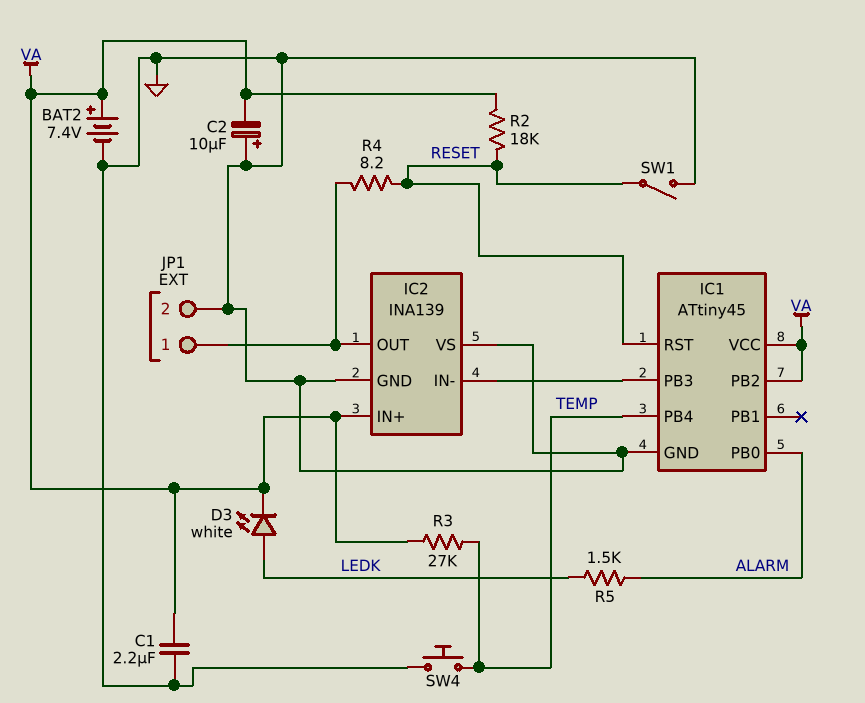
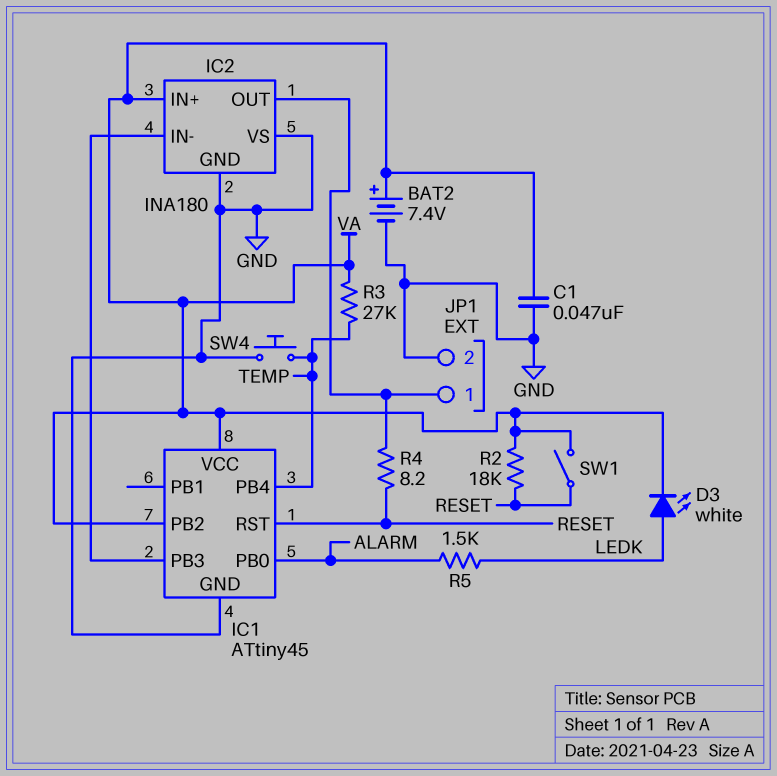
C1: 2.2uF (GND, VA) -> 47nF (GND, VA)
C2: 10uF (plus GND, minus VA) -> none
IC2: INA139 -> INA180
SW1: switch (GND, RESET) -> switch (RESET, VA)

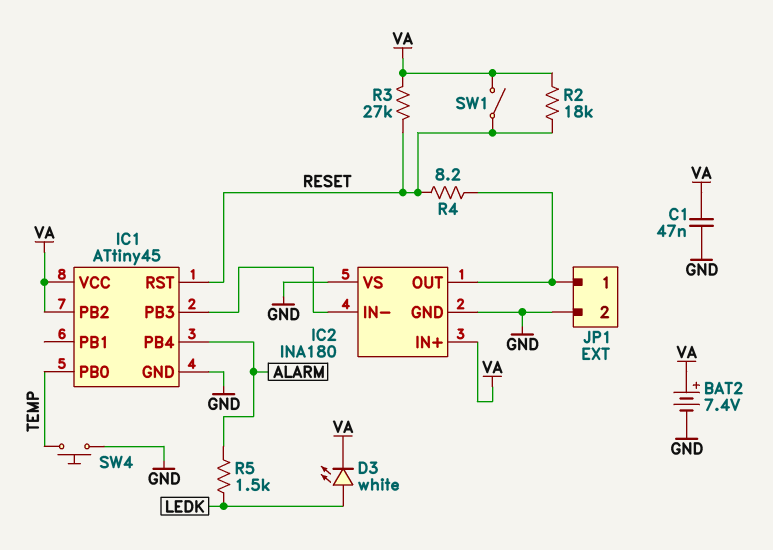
IC1 pin PB0: ALARM -> TEMP
IC1 pin PB4: TEMP -> ALARM
R3: 27k (TEMP, VA) -> 27k (RESET, VA)

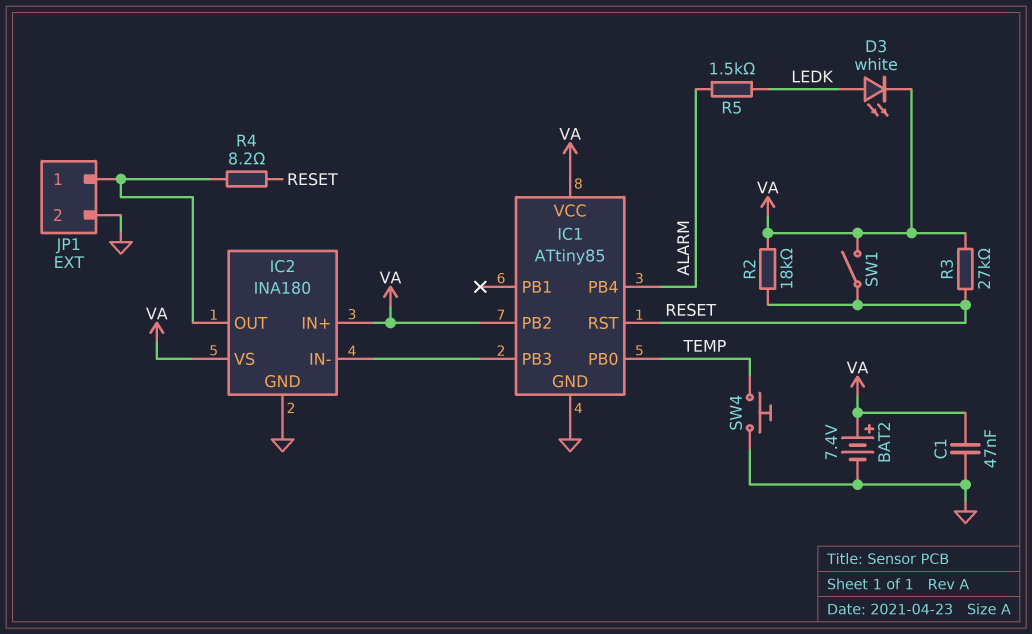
IC1: ATtiny45 -> ATtiny85
IC2 pin VS: GND -> VA

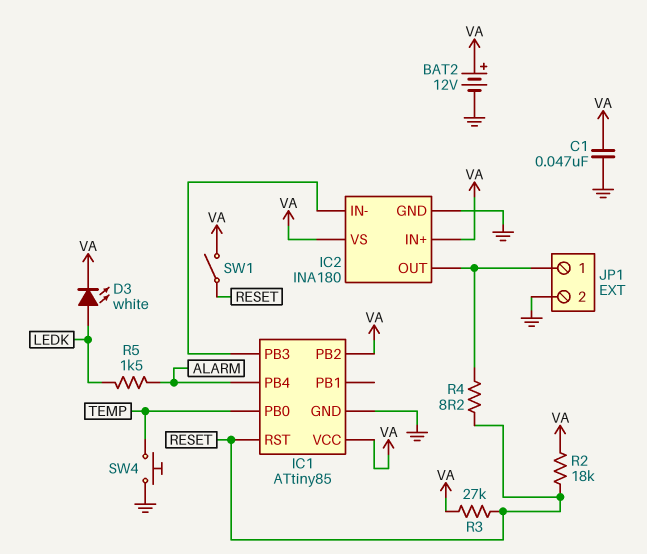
BAT2: 7.4V (plus VA, minus GND) -> 12V (plus VA, minus GND)

